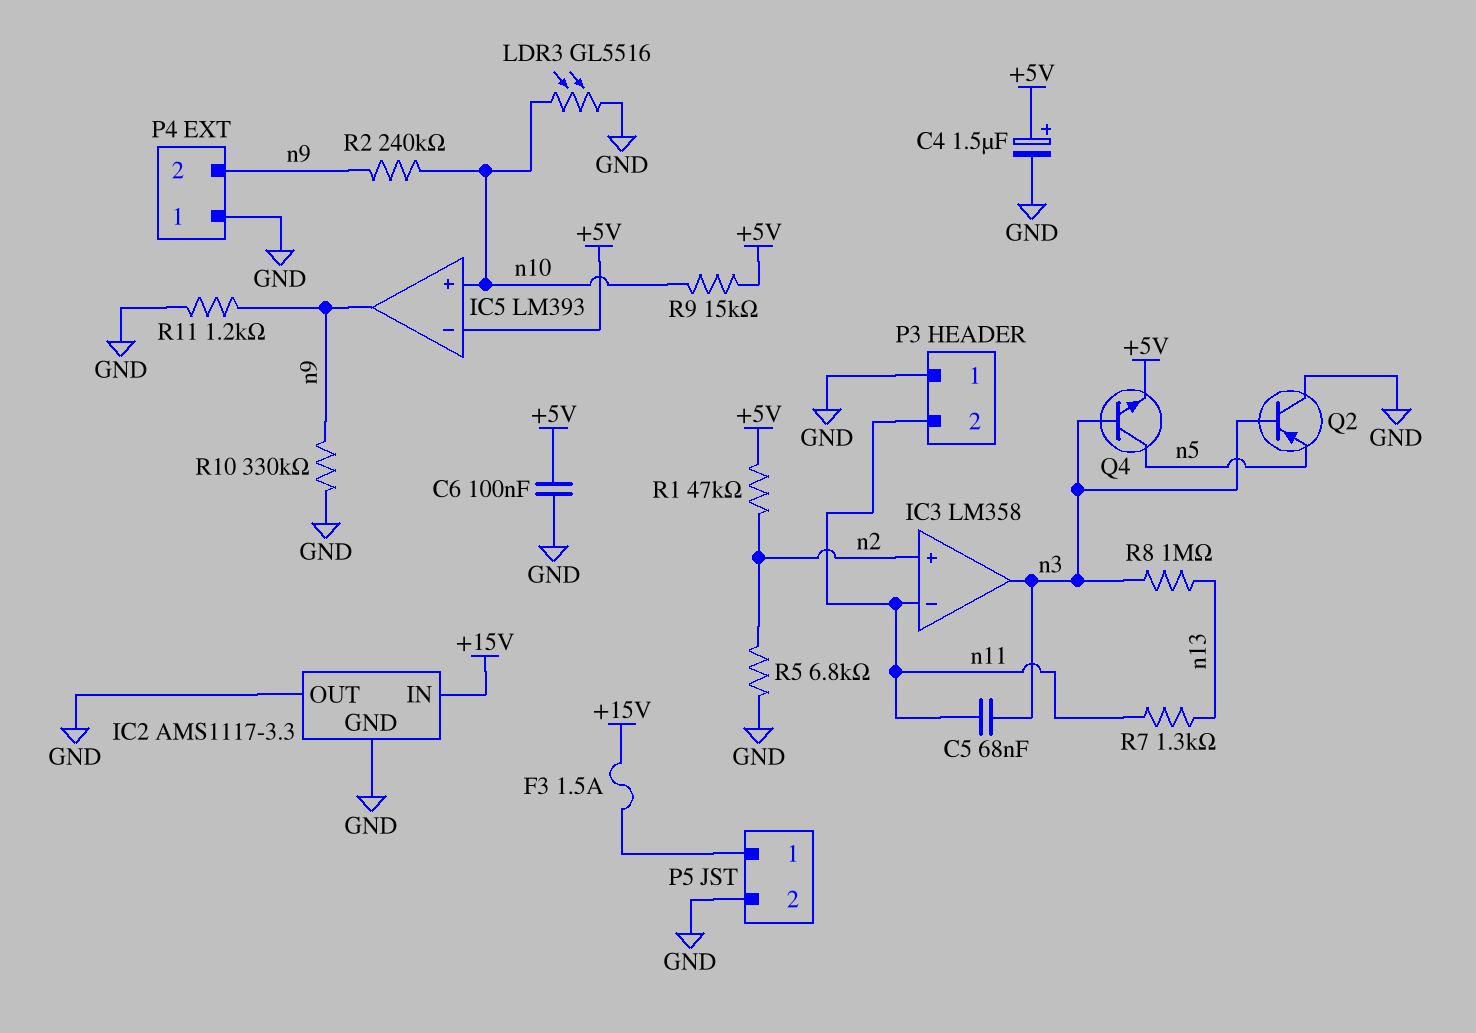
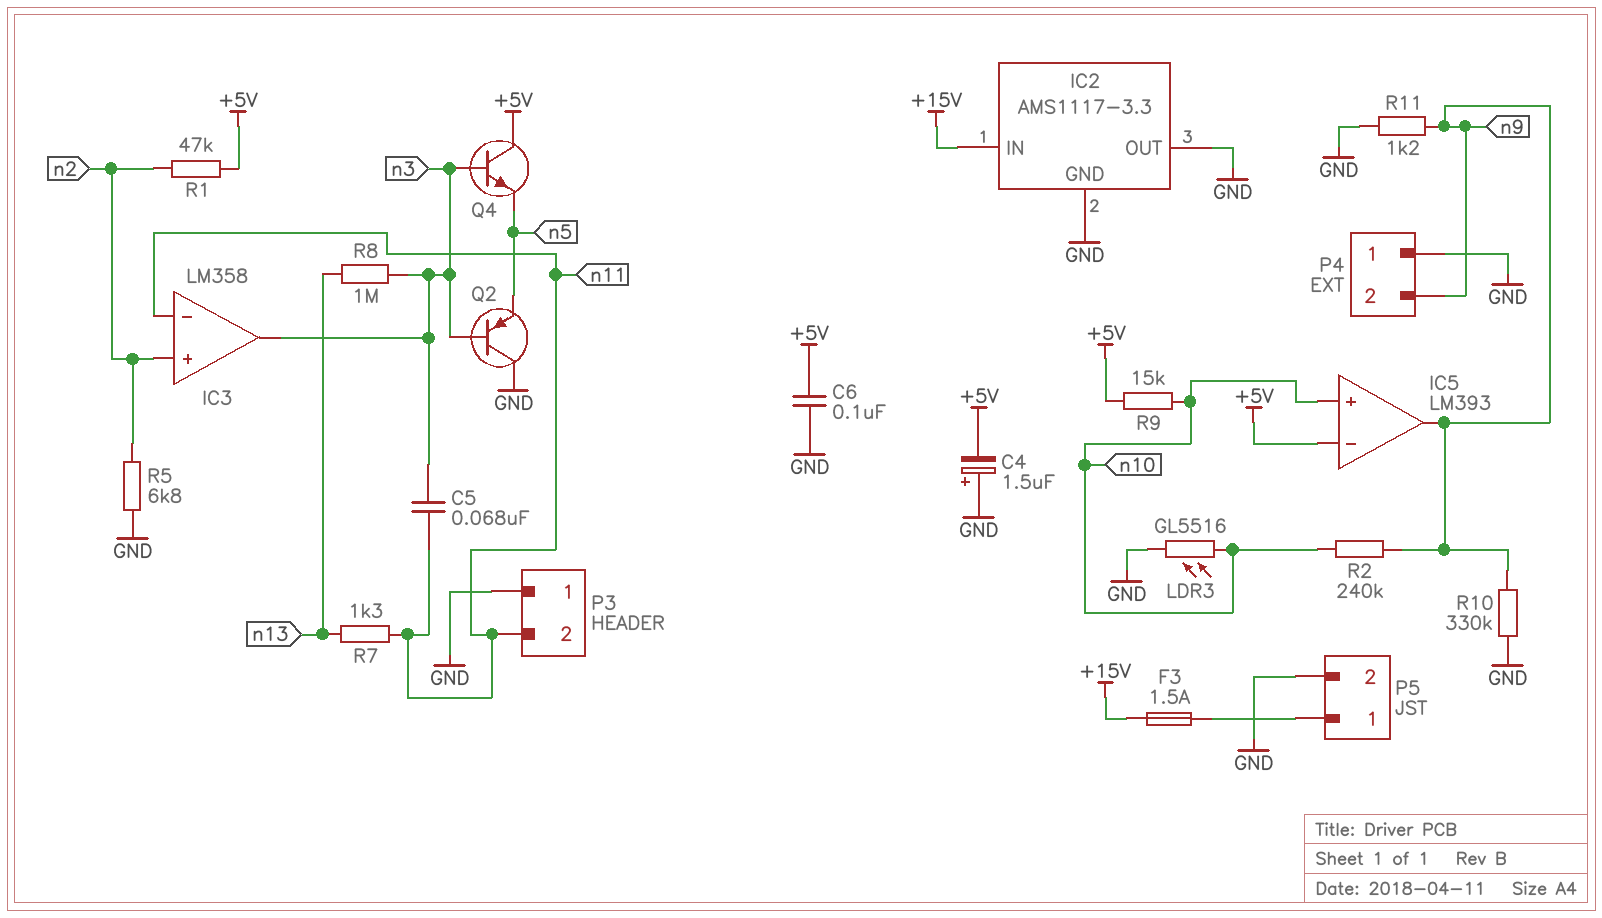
C4: 1.5uF (plus +5V, minus GND) -> 1.5uF (plus GND, minus +5V)
Q4: NPN (B n3, C n5, E +5V) -> NPN (B n3, C +5V, E n5)

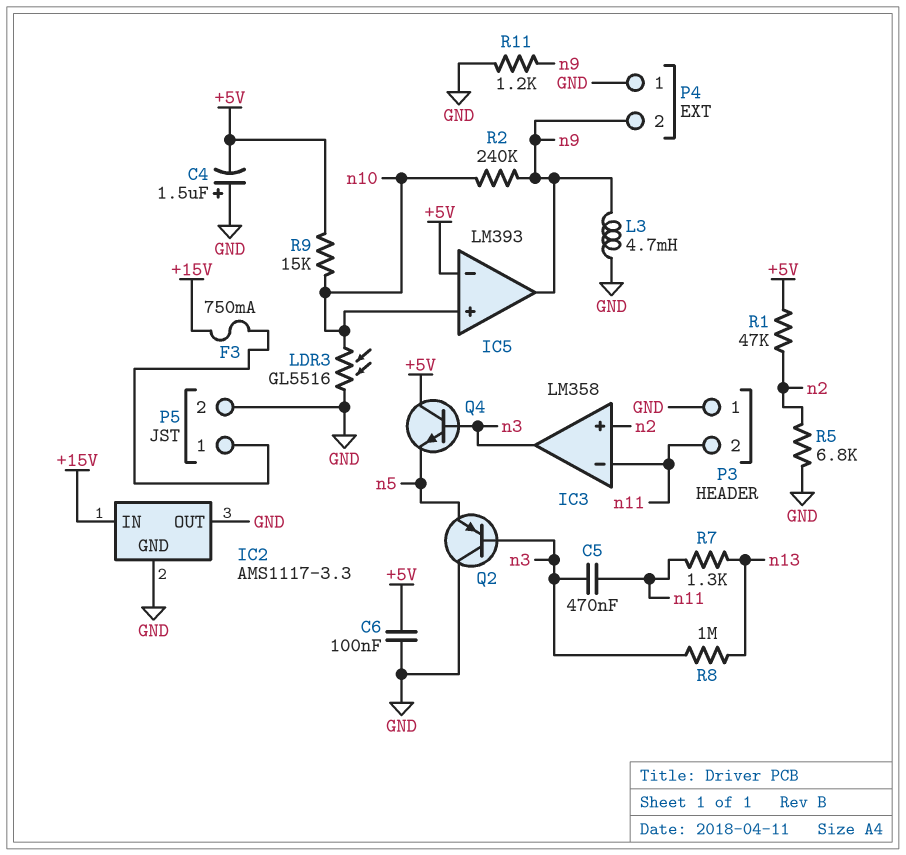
C5: 68nF (n3, n11) -> 470nF (n3, n11)
F3: 1.5A (+15V, P5/1) -> 750mA (+15V, P5/1)
L3: none -> 4.7mH (GND, n9)
R10: 330k (GND, n9) -> none

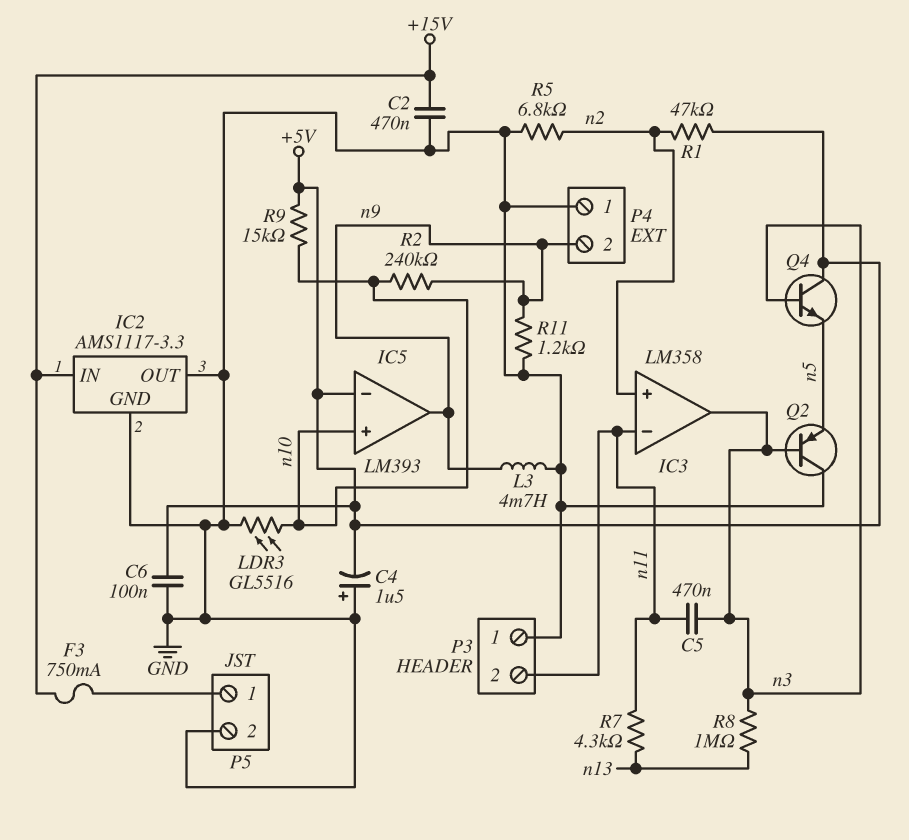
C2: none -> 470nF (+15V, GND)
R7: 1.3k (n11, n13) -> 4.3k (n11, n13)

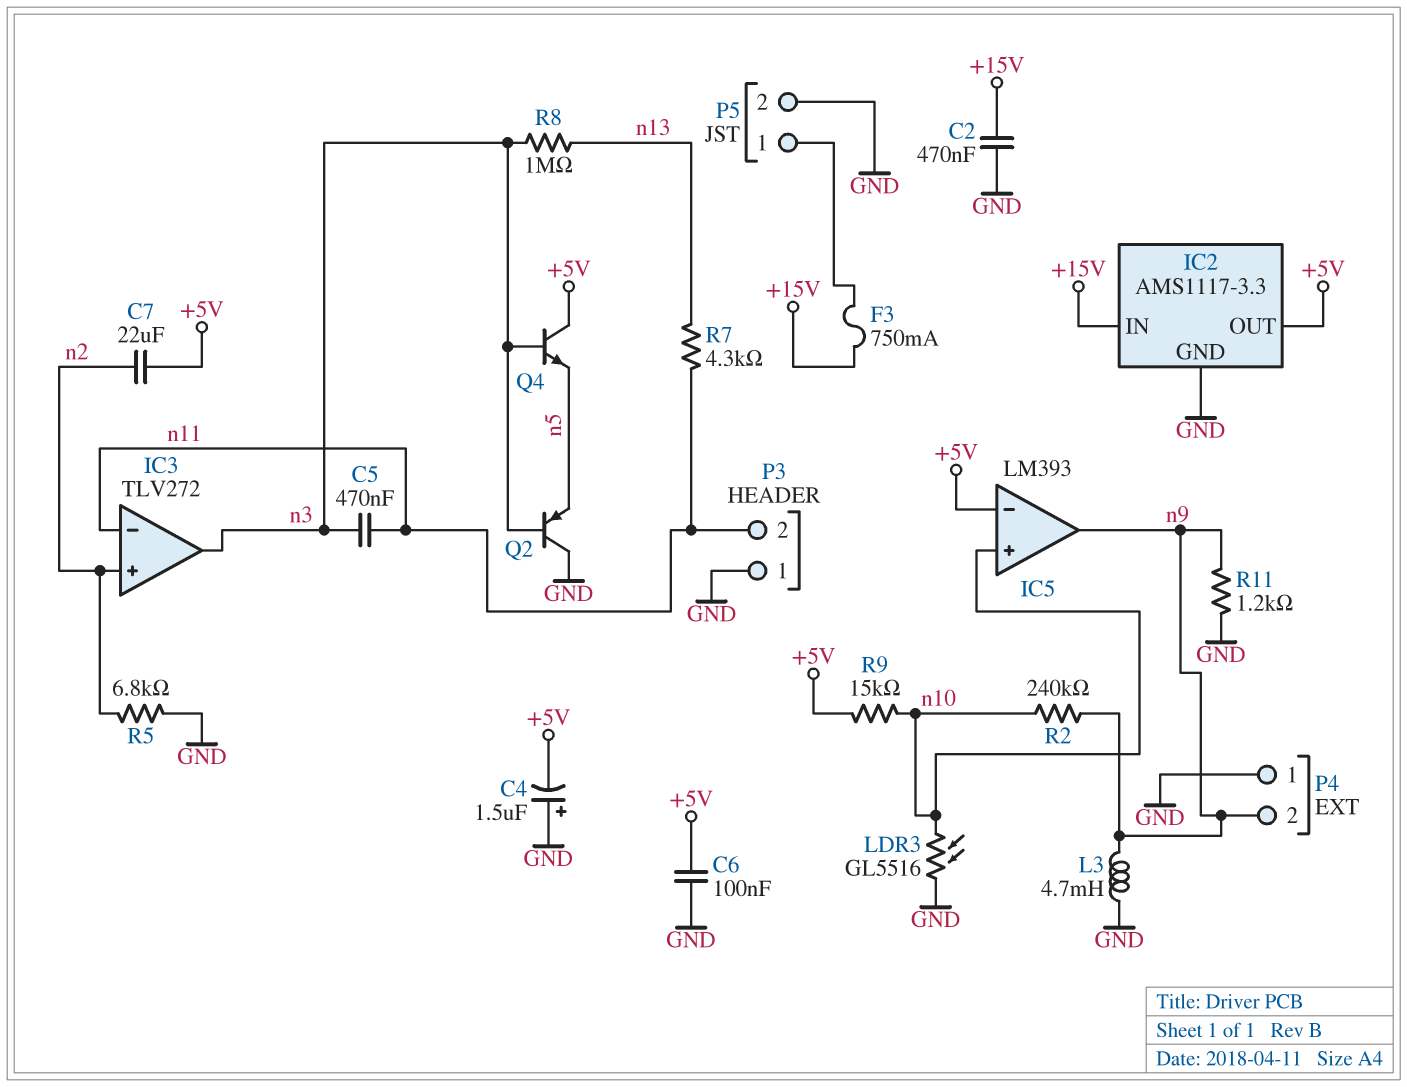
C7: none -> 22uF (+5V, n2)
IC2 pin OUT: GND -> +5V
IC3: LM358 -> TLV272
R1: 47k (+5V, n2) -> none

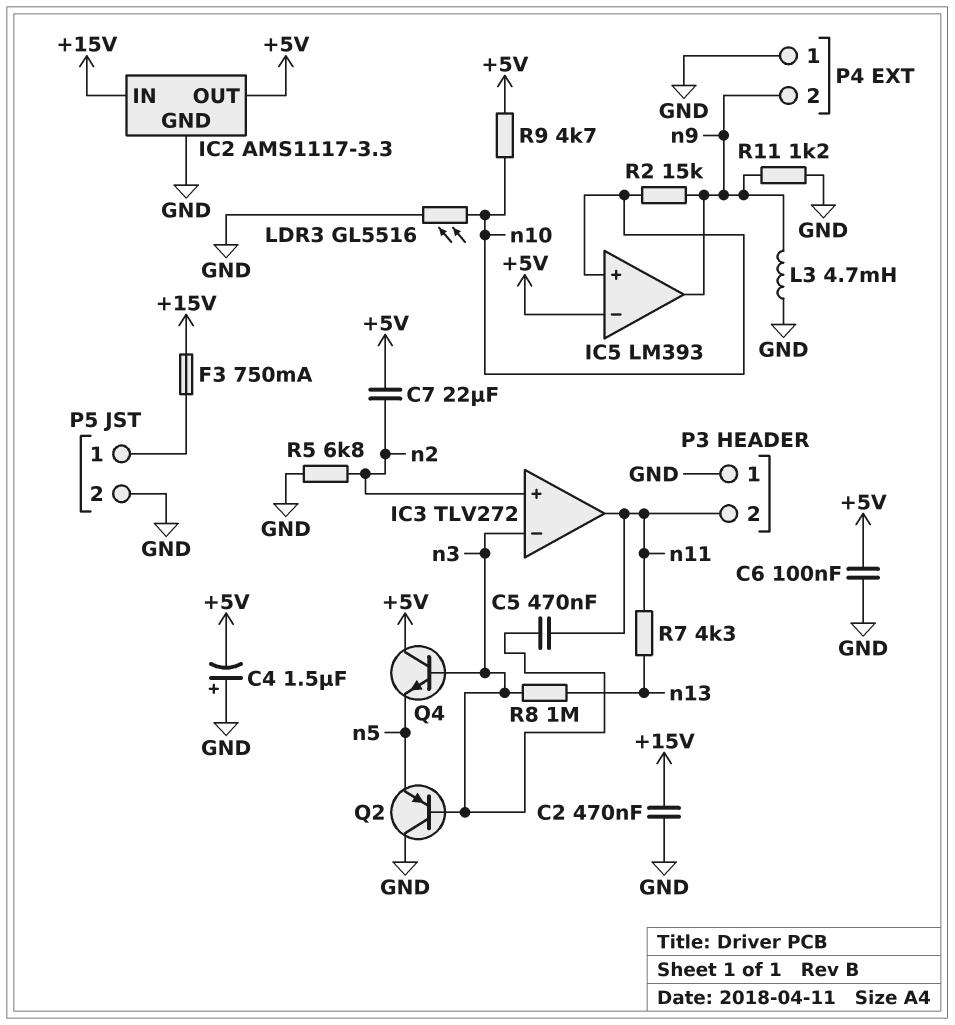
IC3 pin in-: n11 -> n3
IC3 pin out: n3 -> n11
R2: 240k (n9, n10) -> 15k (n9, n10)
R9: 15k (+5V, n10) -> 4.7k (+5V, n10)

